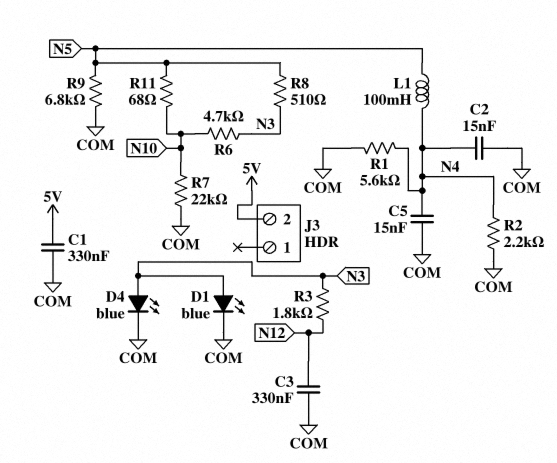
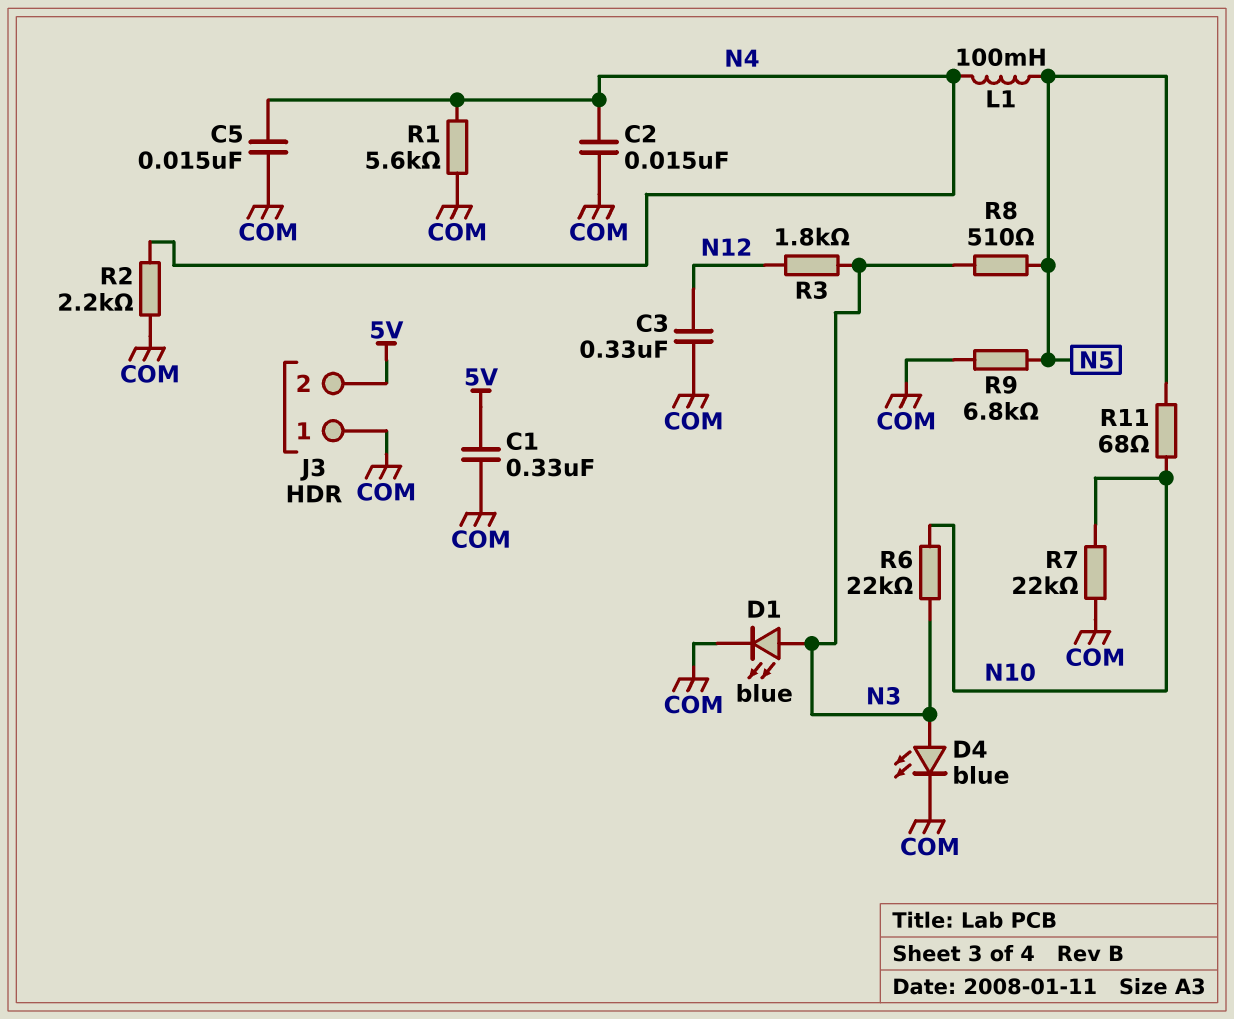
J3 pin 1: none -> COM
R6: 4.7k (N3, N10) -> 22k (N3, N10)

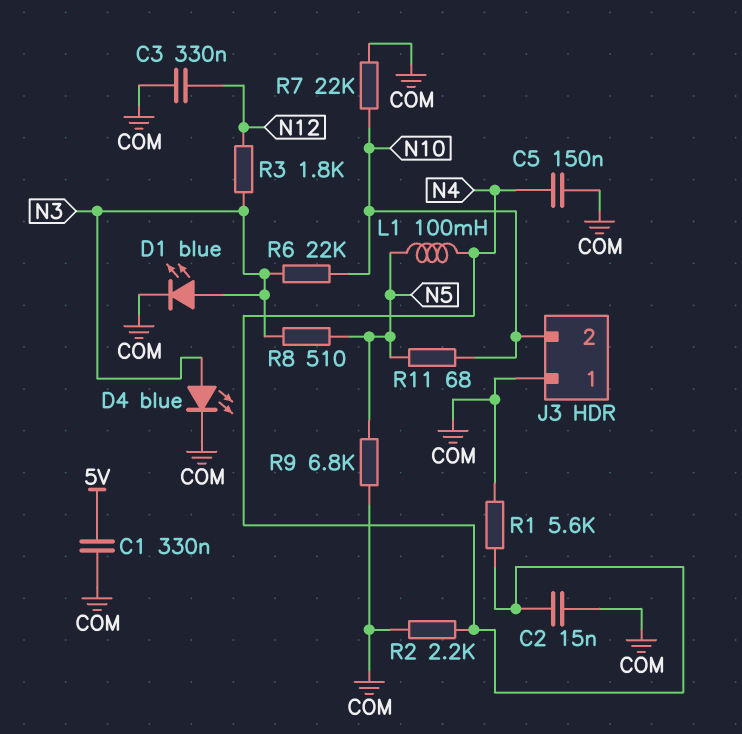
C5: 15nF (COM, N4) -> 150nF (COM, N4)
J3 pin 2: 5V -> N10

